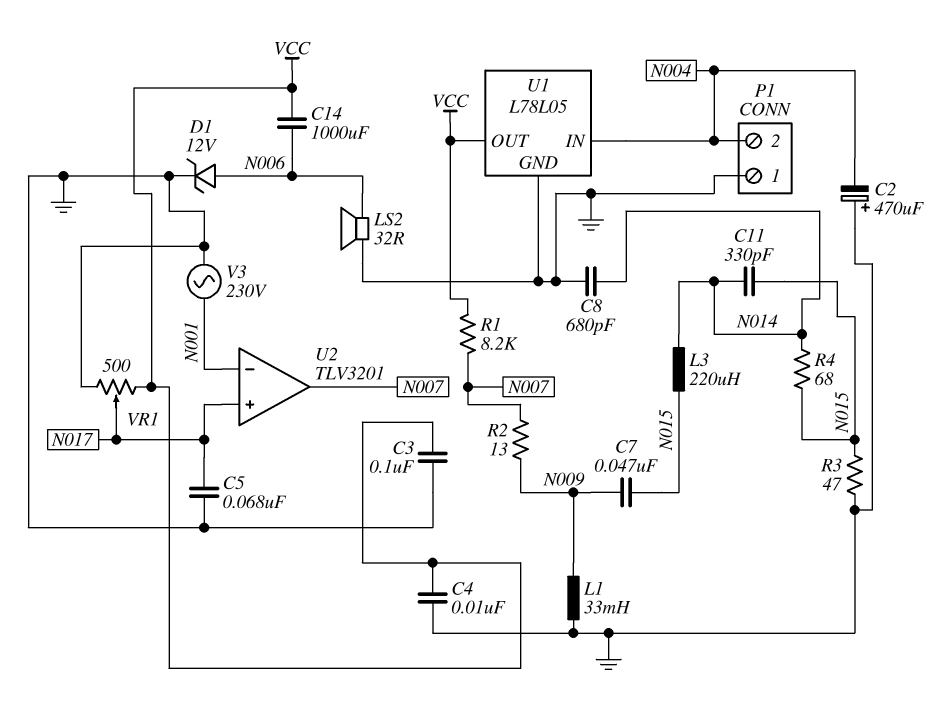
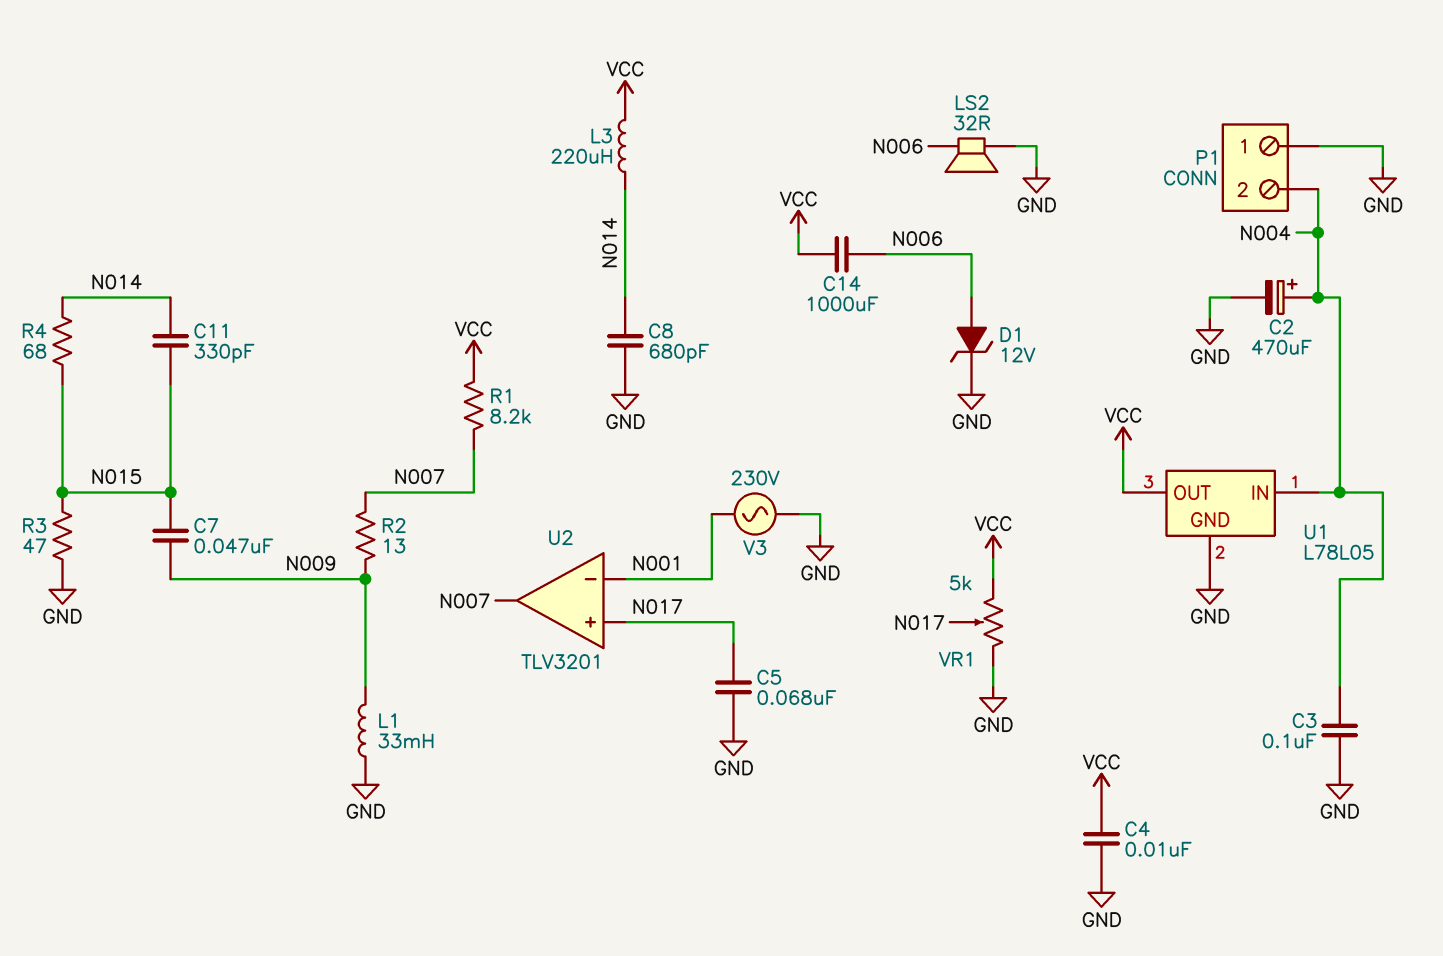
C2: 470uF (plus GND, minus N004) -> 470uF (plus N004, minus GND)
C3: 100nF (GND, VCC) -> 100nF (GND, N004)
L3: 220uH (N014, N015) -> 220uH (N014, VCC)
VR1: 500 (GND, VCC, wiper N017) -> 5k (GND, VCC, wiper N017)

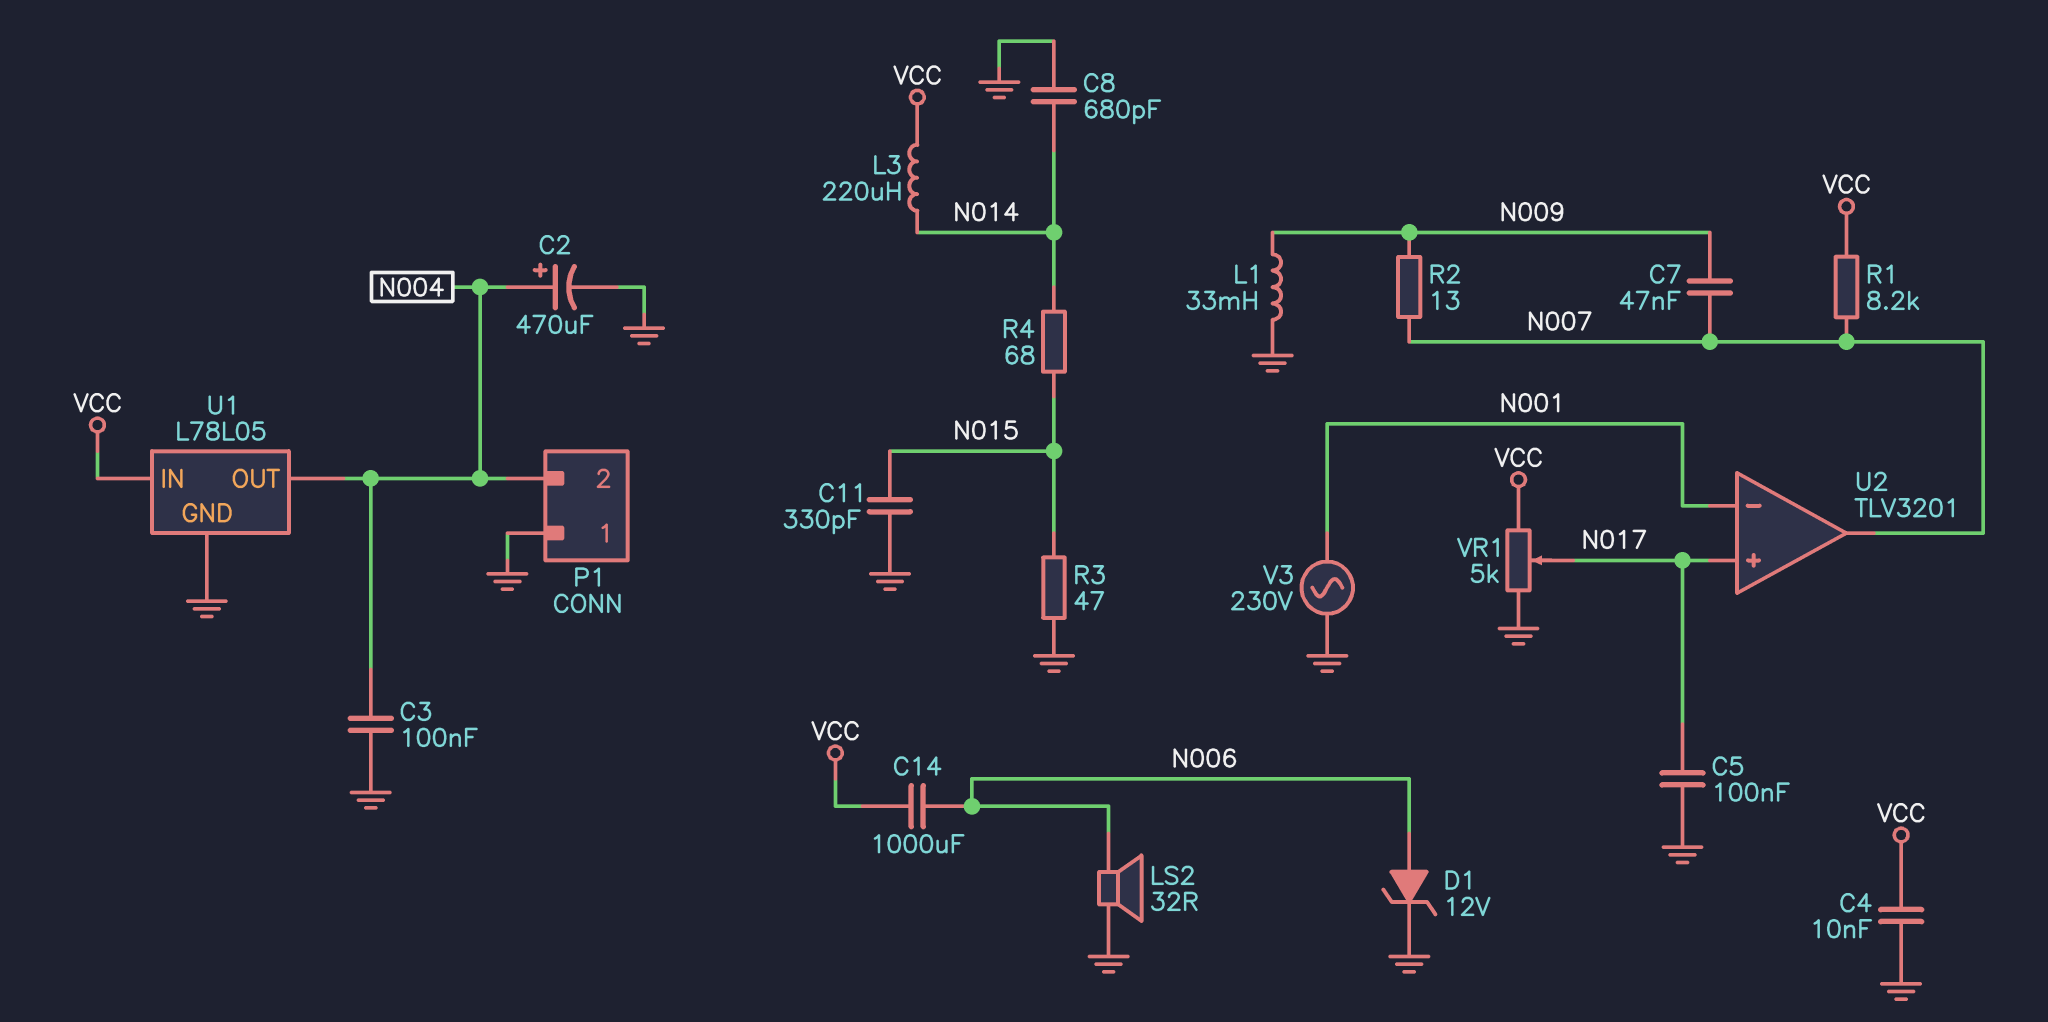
C5: 68nF (GND, N017) -> 100nF (GND, N017)
C7: 47nF (N009, N015) -> 47nF (N007, N009)
C11: 330pF (N014, N015) -> 330pF (GND, N015)
U1 pin IN: N004 -> VCC
U1 pin OUT: VCC -> N004

